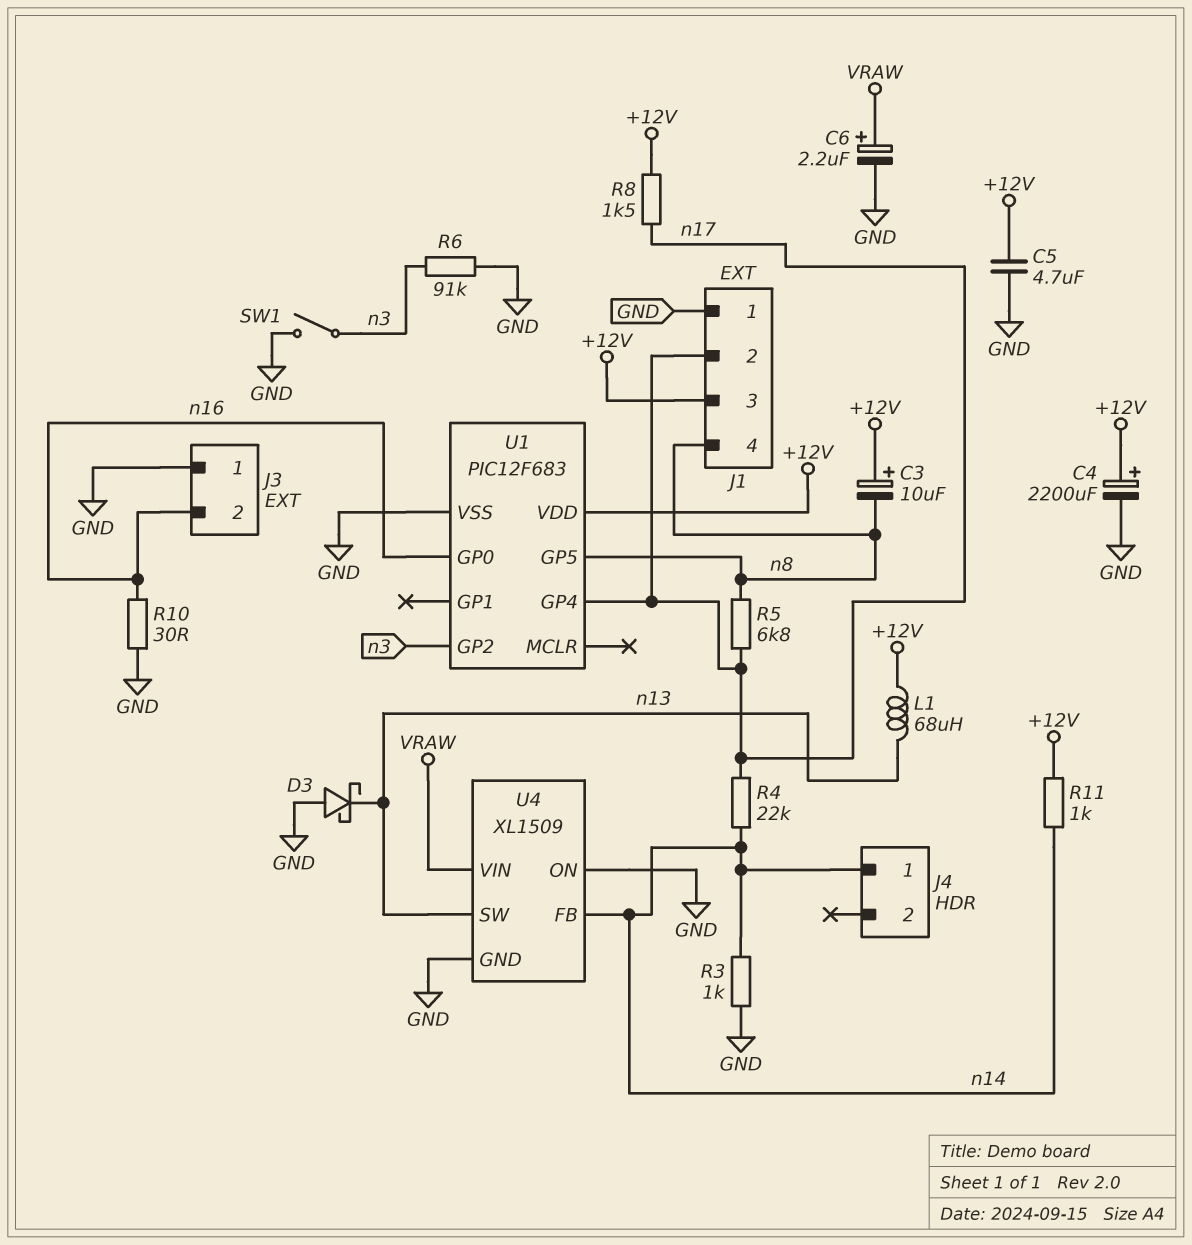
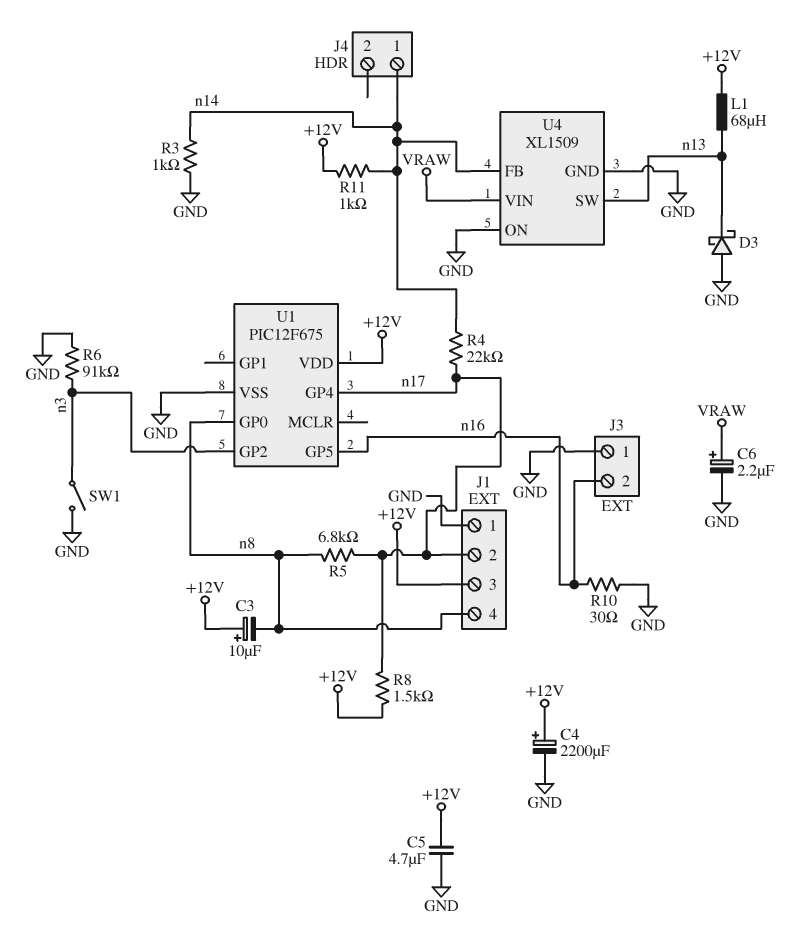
U1: PIC12F683 -> PIC12F675
U1 pin GP0: n16 -> n8
U1 pin GP5: n8 -> n16

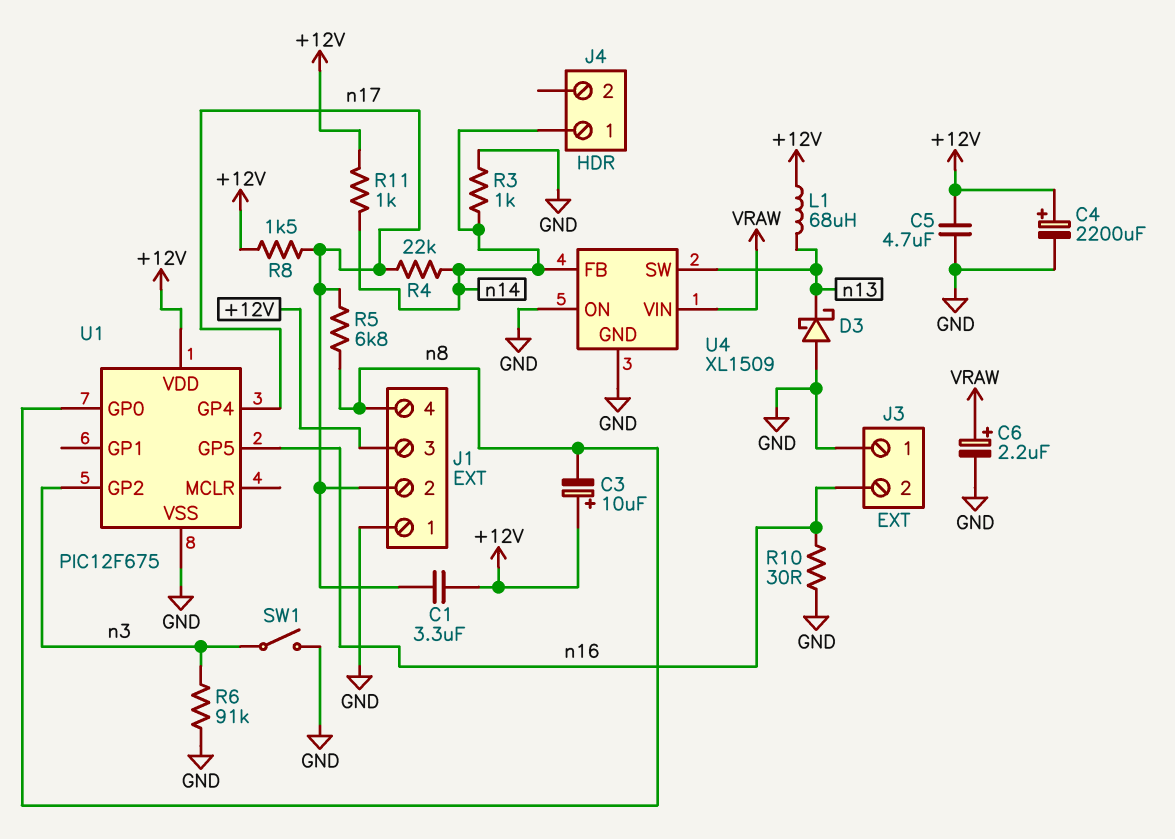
C1: none -> 3.3uF (+12V, n17)

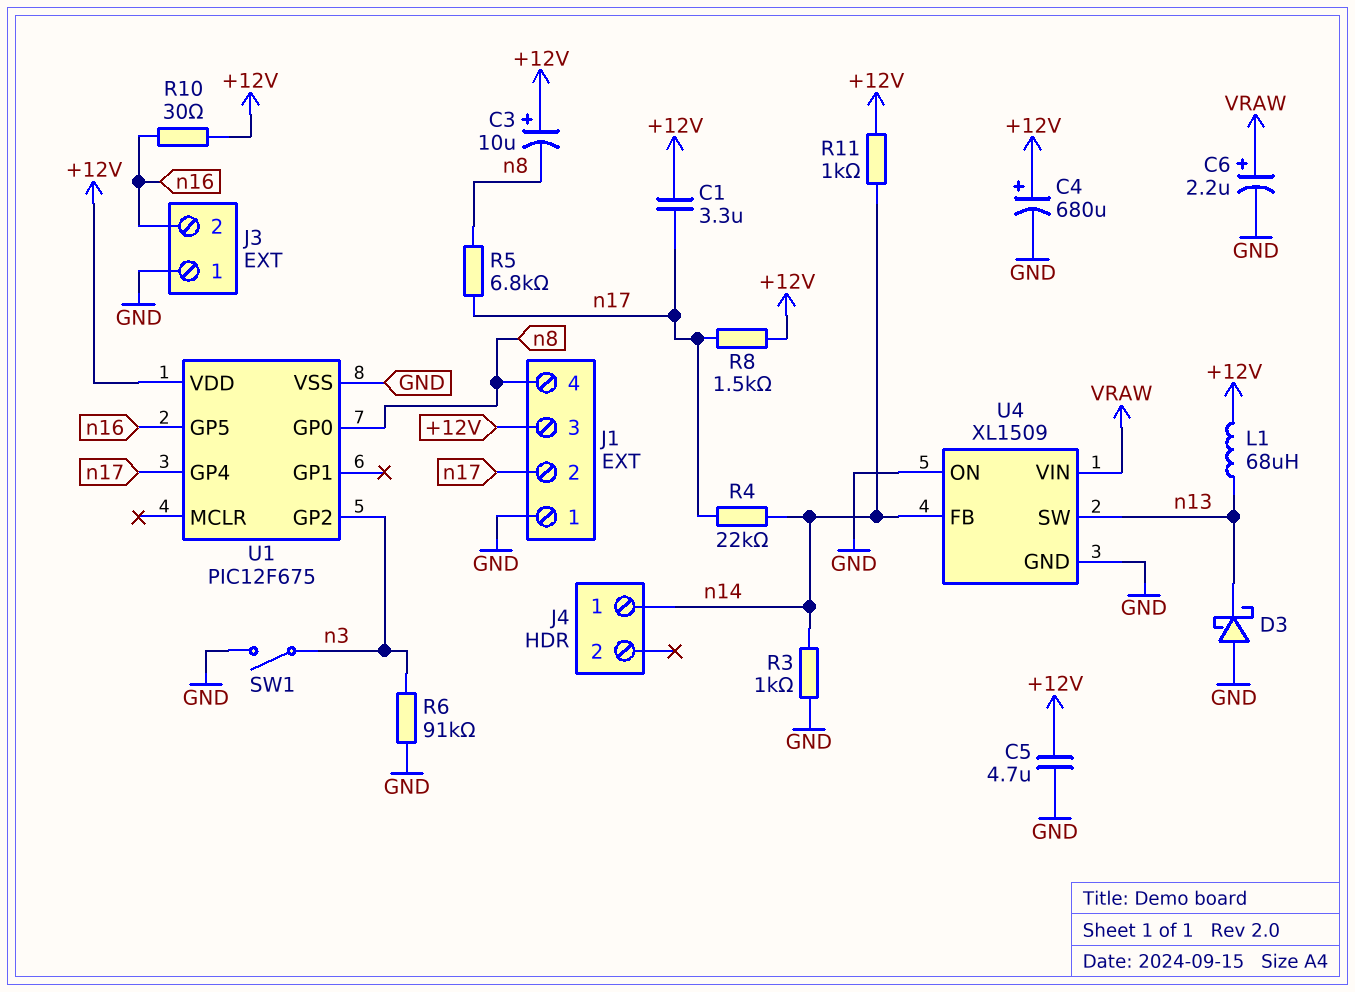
C4: 2200uF (plus +12V, minus GND) -> 680uF (plus +12V, minus GND)
R10: 30 (GND, n16) -> 30 (+12V, n16)

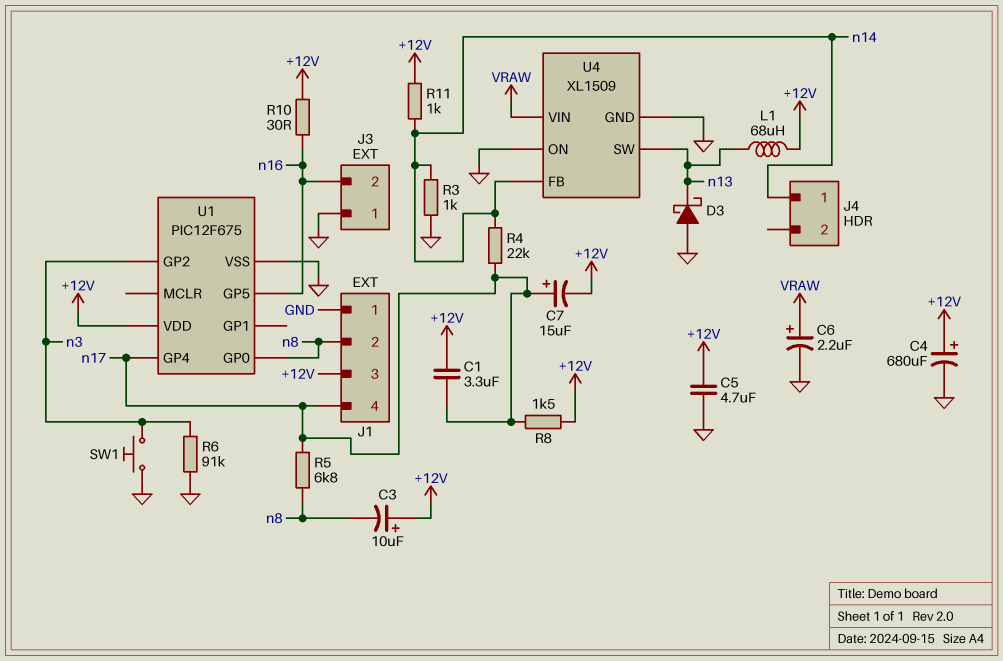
C7: none -> 15uF (plus n17, minus +12V)
J1 pin 2: n17 -> n8
J1 pin 4: n8 -> n17
SW1: switch (GND, n3) -> button (GND, n3)

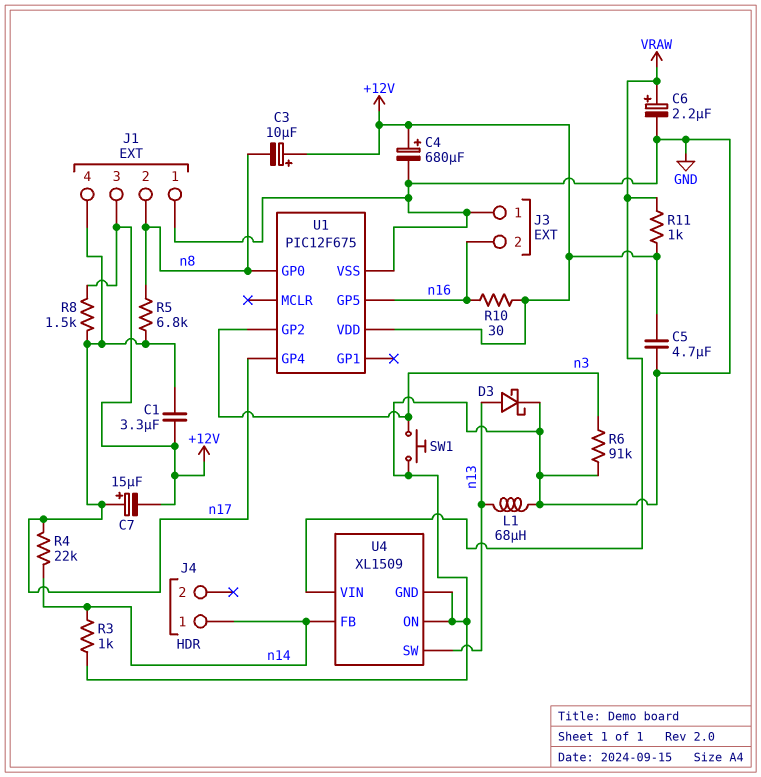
D3: schottky (A GND, K n13) -> schottky (A n13, K GND)
L1: 68uH (+12V, n13) -> 68uH (GND, n13)
R11: 1k (+12V, n14) -> 1k (+12V, VRAW)

